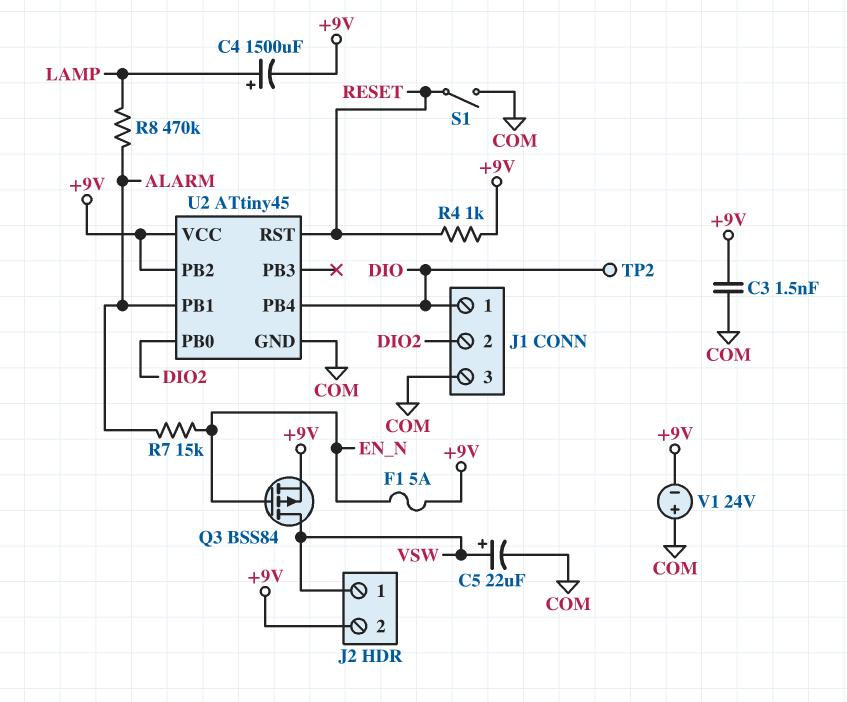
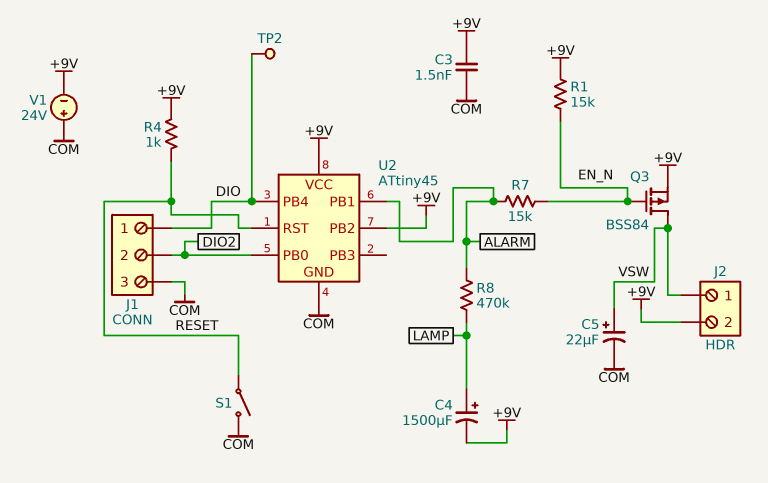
F1: 5A (+9V, EN_N) -> none
R1: none -> 15k (+9V, EN_N)

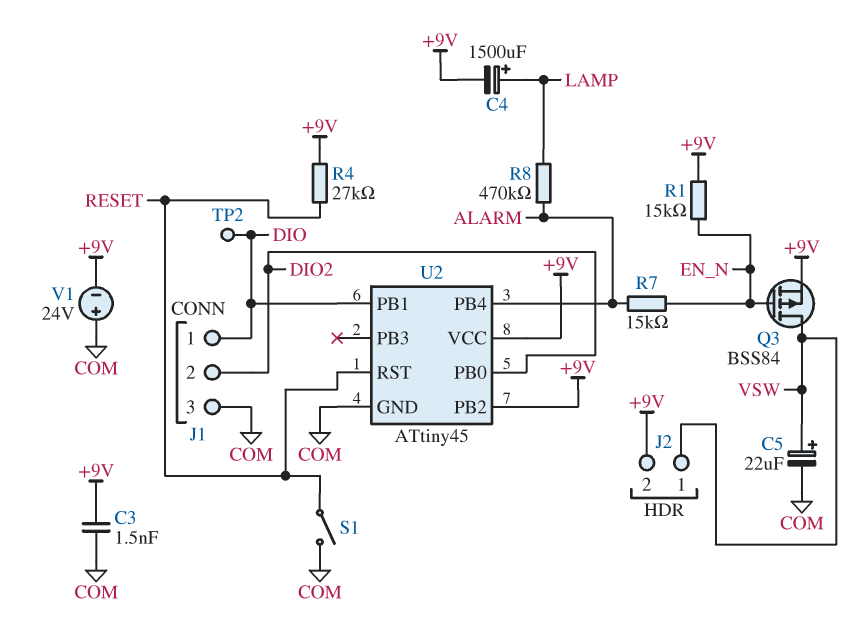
R4: 1k (+9V, RESET) -> 27k (+9V, RESET)
U2 pin PB1: ALARM -> DIO
U2 pin PB4: DIO -> ALARM

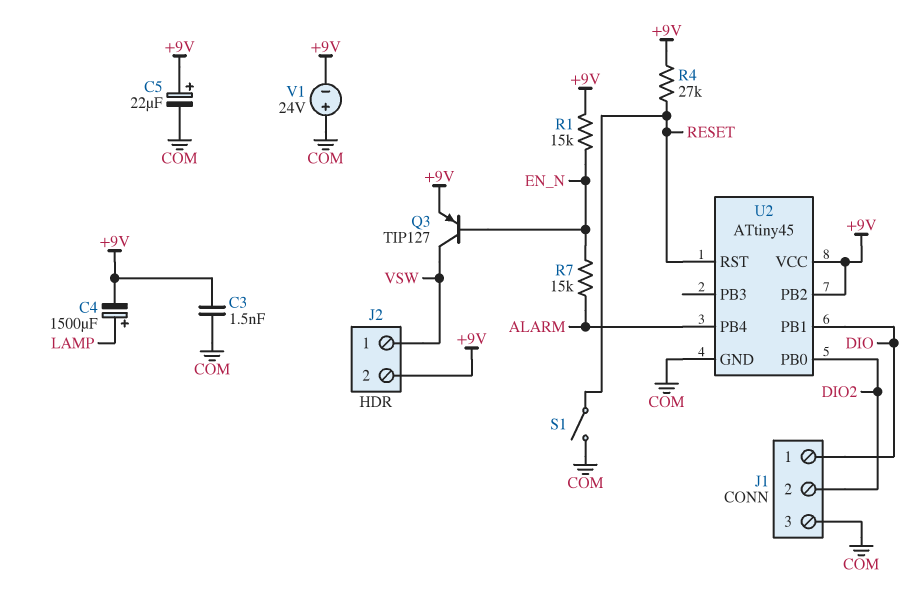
C5: 22uF (plus VSW, minus COM) -> 22uF (plus +9V, minus COM)
Q3: PMOS BSS84 (G EN_N, D VSW, S +9V) -> PNP TIP127 (B EN_N, C VSW, E +9V)
R8: 470k (ALARM, LAMP) -> none
TP2: test point (DIO) -> none

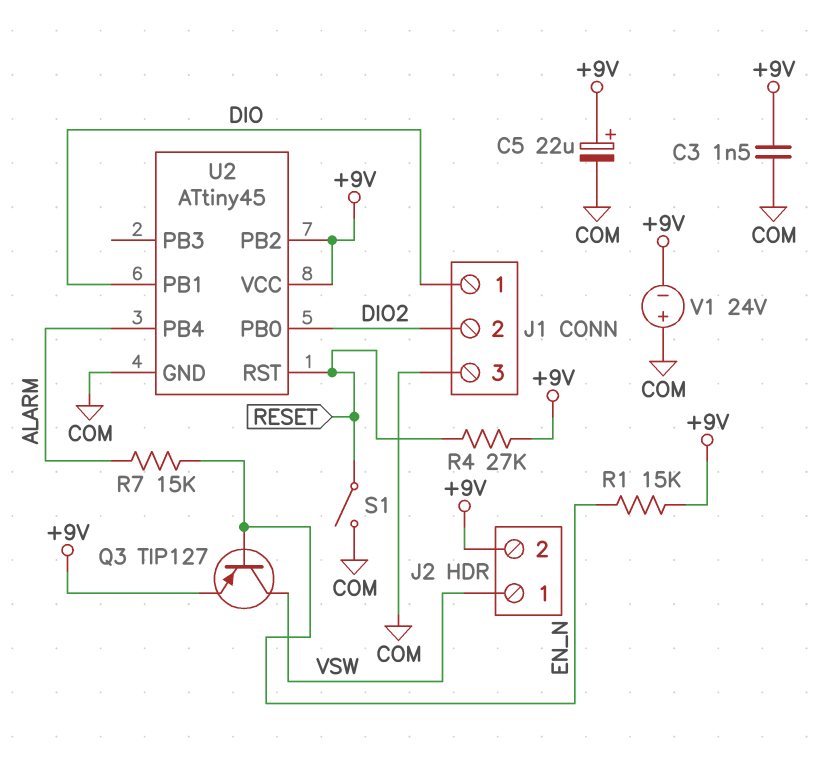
C4: 1500uF (plus LAMP, minus +9V) -> none

